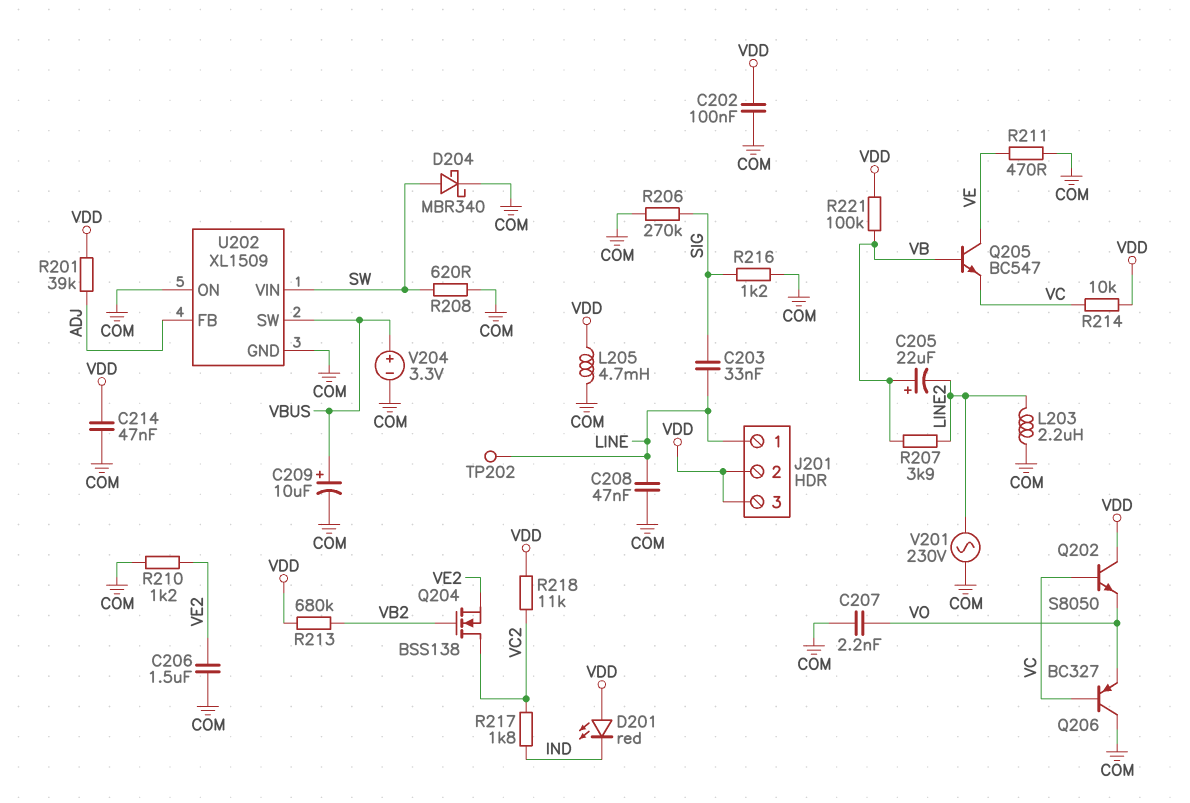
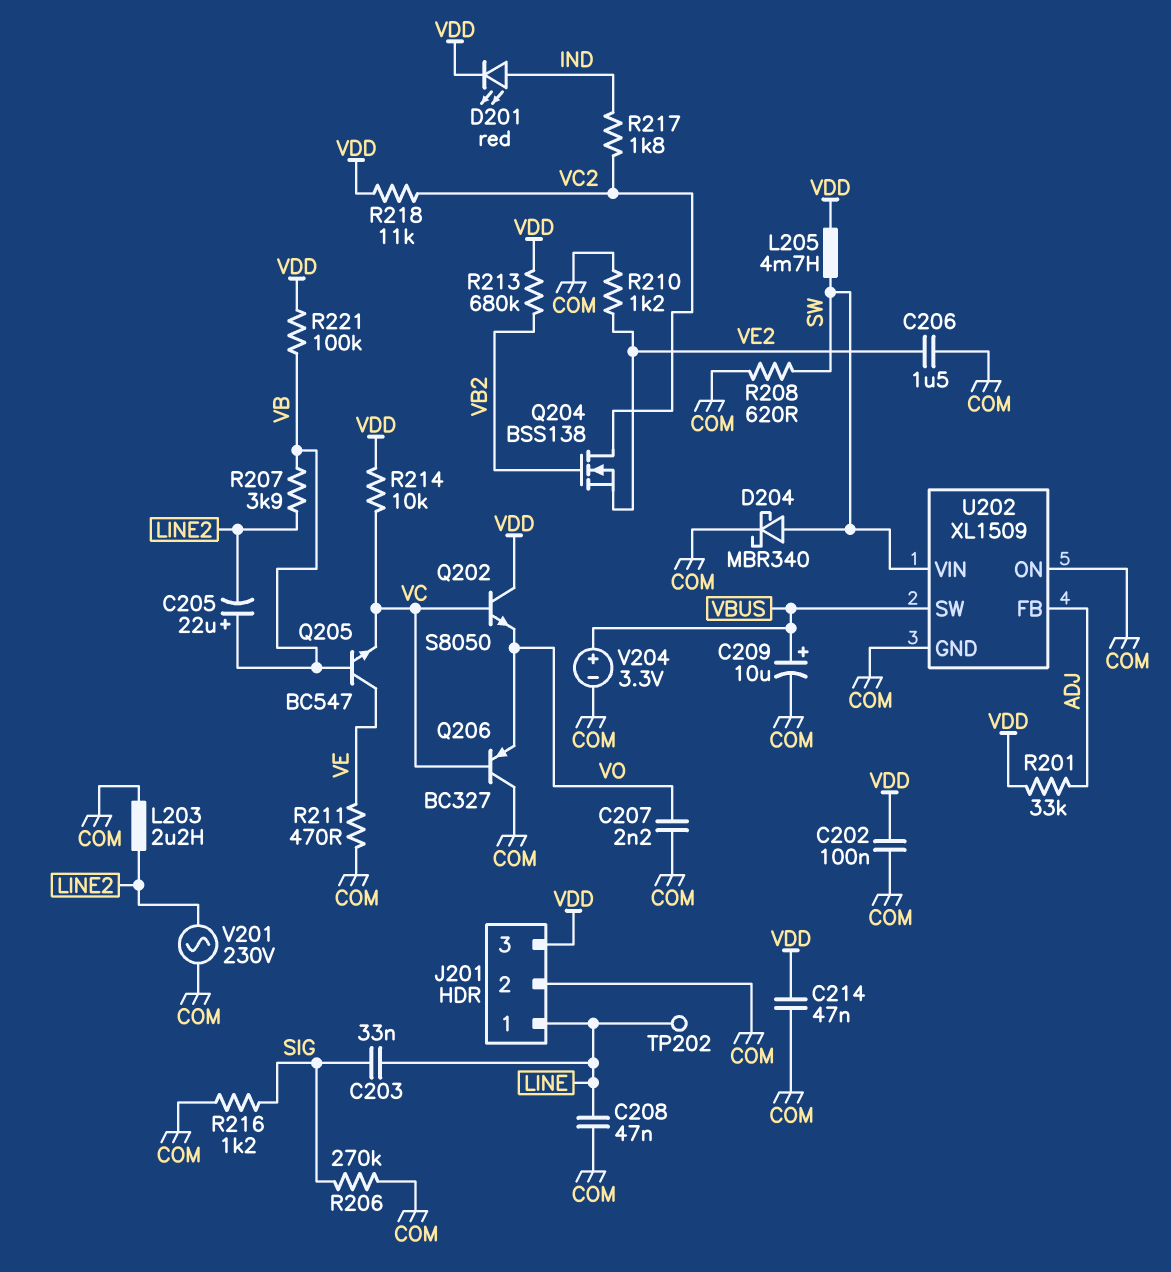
D201: LED red (A VDD, K IND) -> LED red (A IND, K VDD)
J201 pin 2: VDD -> COM
L205: 4.7mH (COM, VDD) -> 4.7mH (SW, VDD)
R201: 39k (ADJ, VDD) -> 33k (ADJ, VDD)

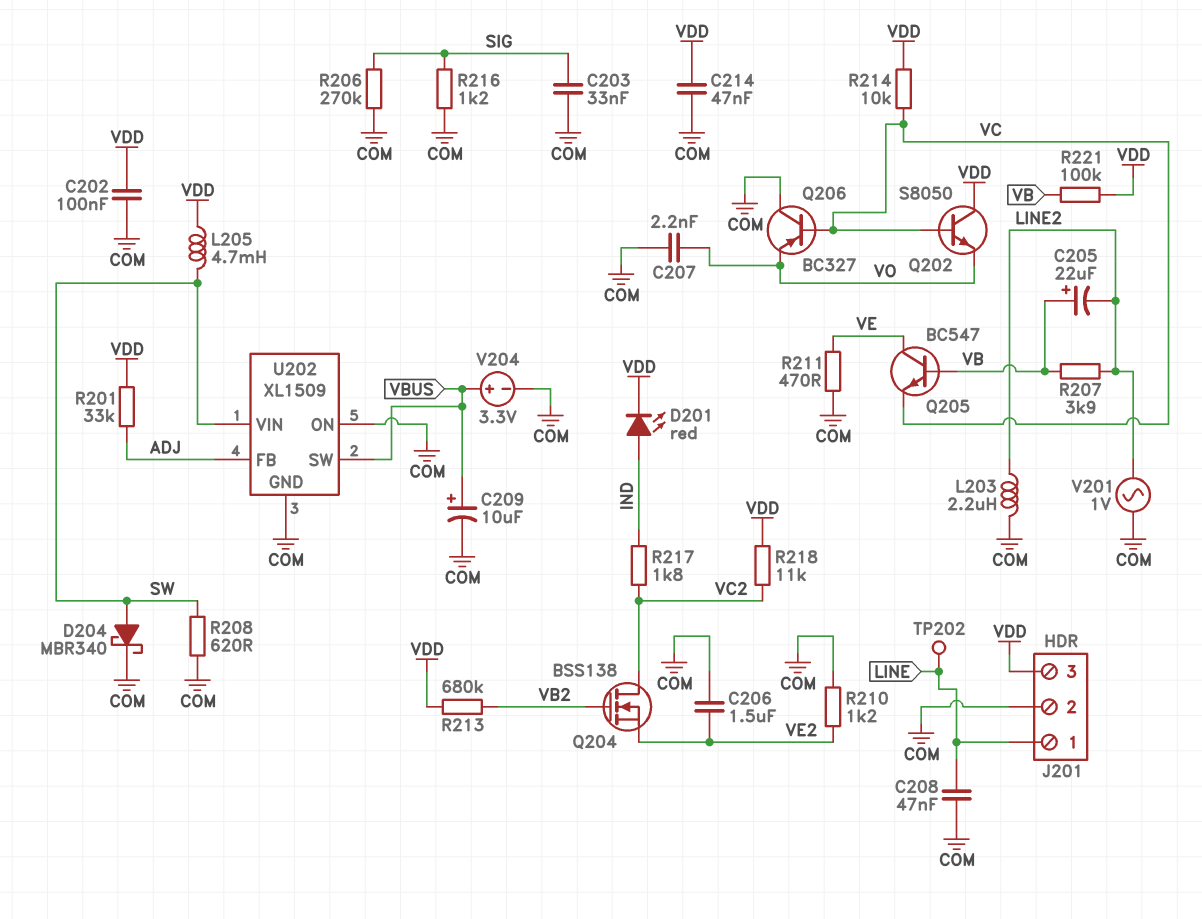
C203: 33nF (LINE, SIG) -> 33nF (COM, SIG)
V201: AC 230V (COM, LINE2) -> AC 1V (COM, LINE2)

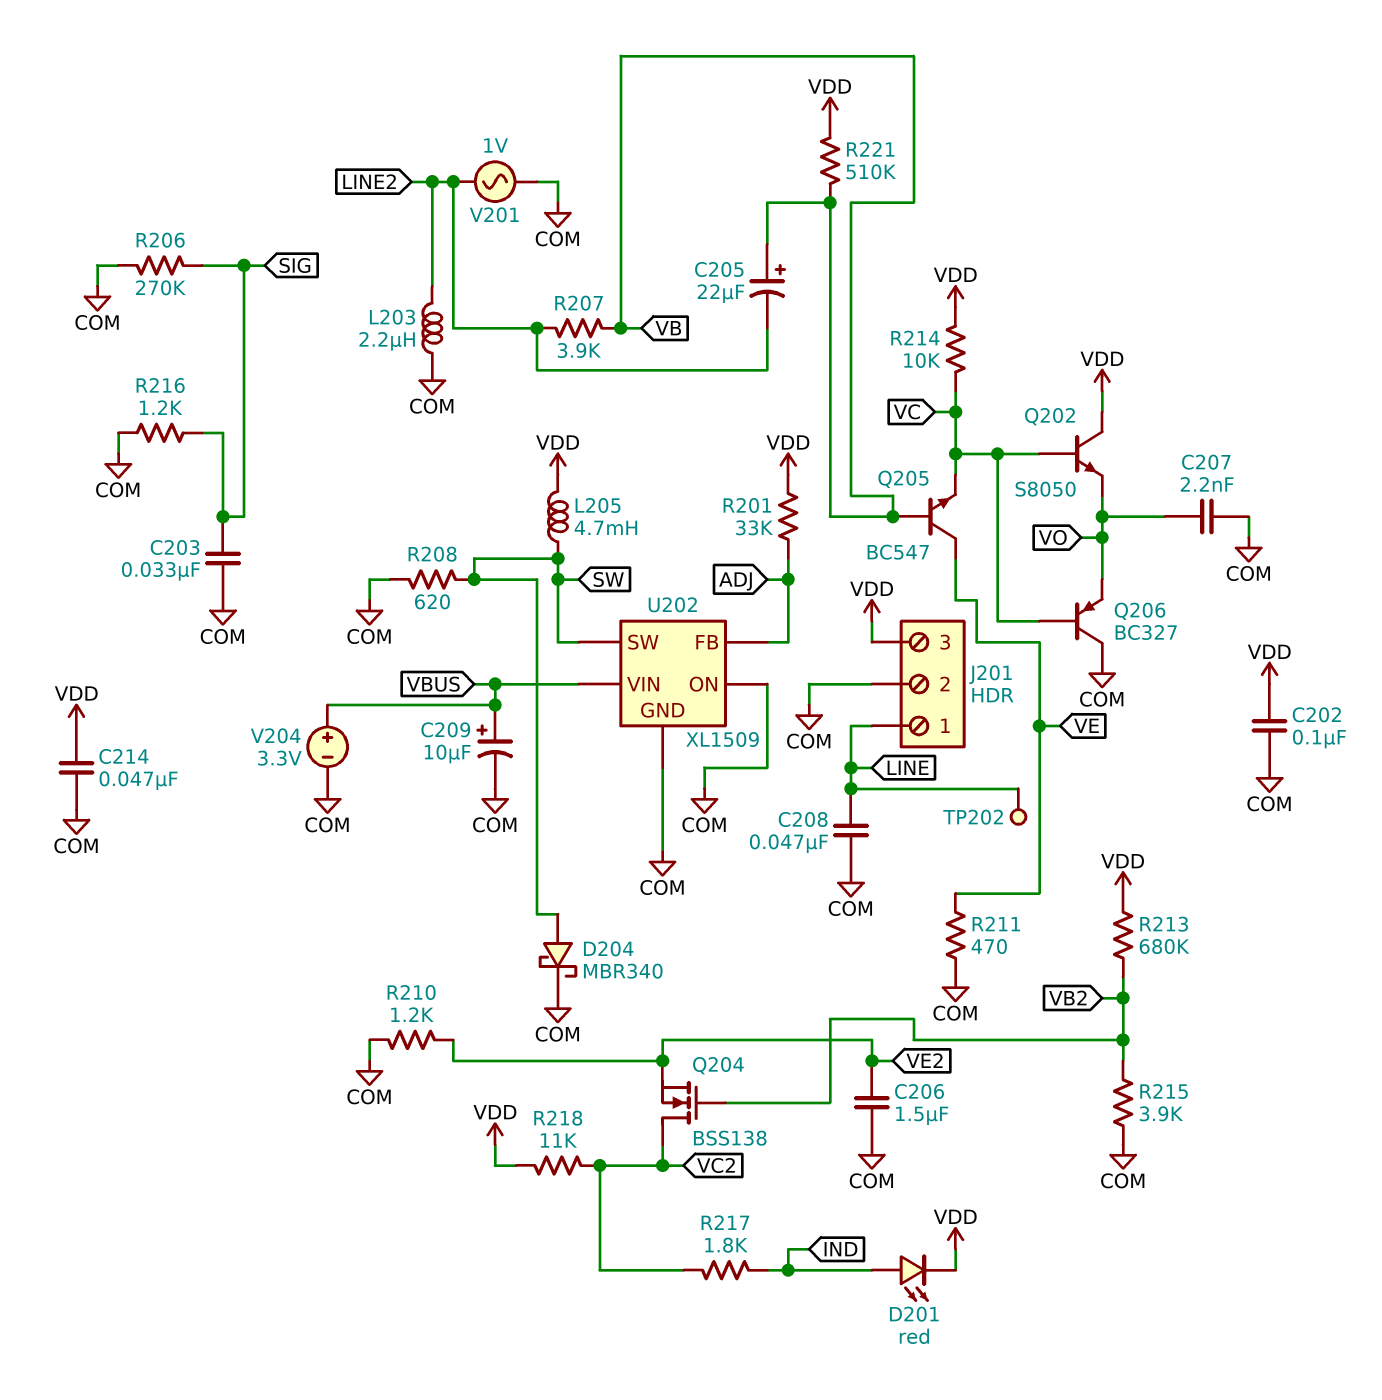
R215: none -> 3.9k (COM, VB2)
R221: 100k (VB, VDD) -> 510k (VB, VDD)
U202 pin SW: VBUS -> SW
U202 pin VIN: SW -> VBUS

